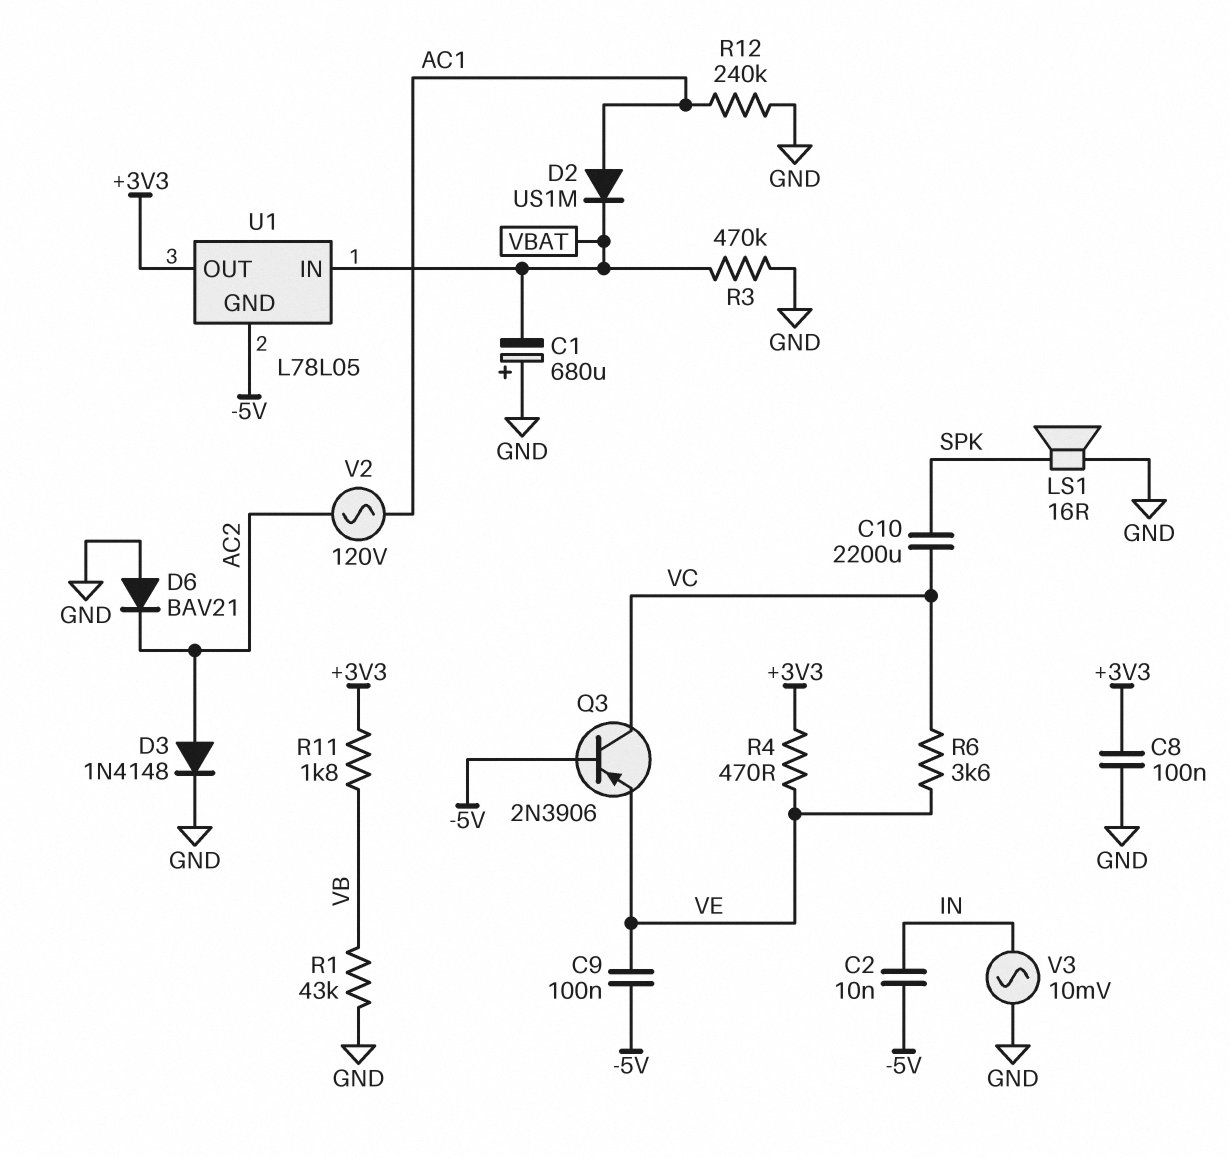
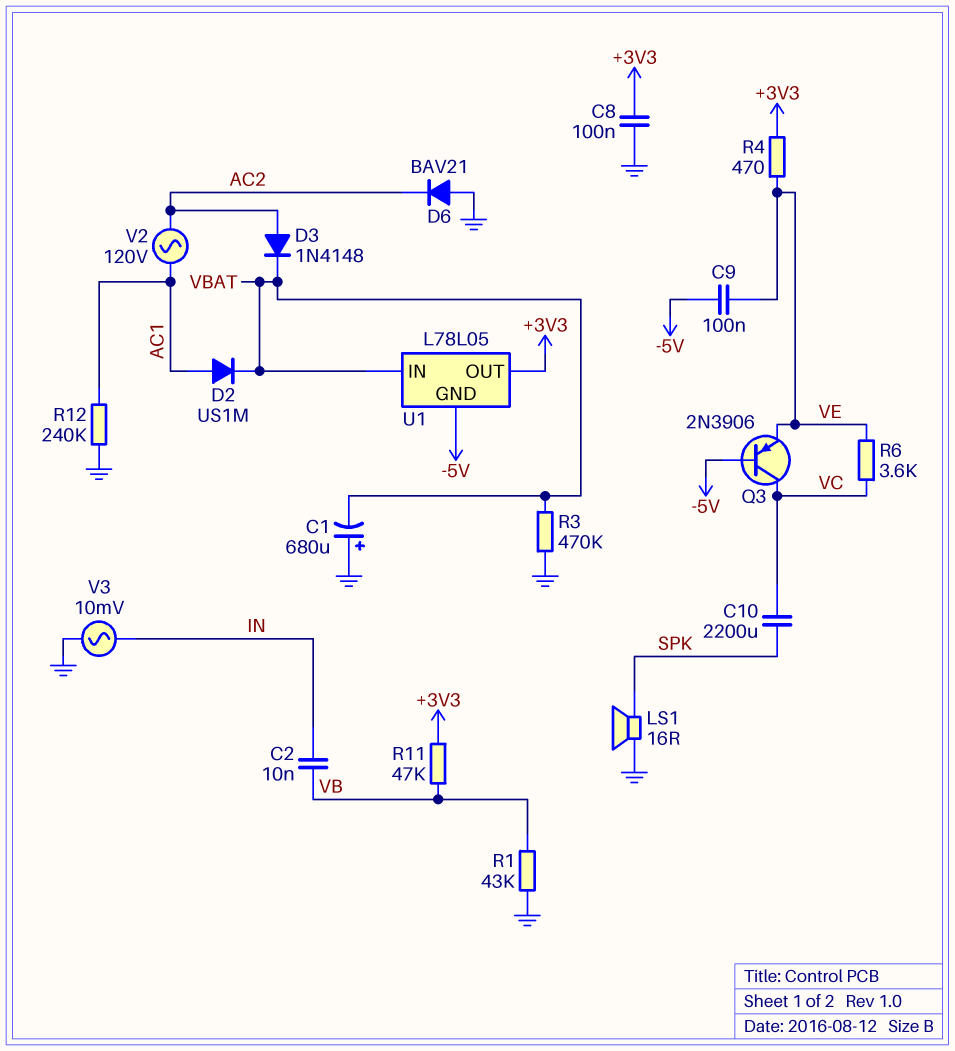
C2: 10nF (-5V, IN) -> 10nF (IN, VB)
D3: diode 1N4148 (A AC2, K GND) -> diode 1N4148 (A AC2, K VBAT)
R11: 1.8k (+3V3, VB) -> 47k (+3V3, VB)

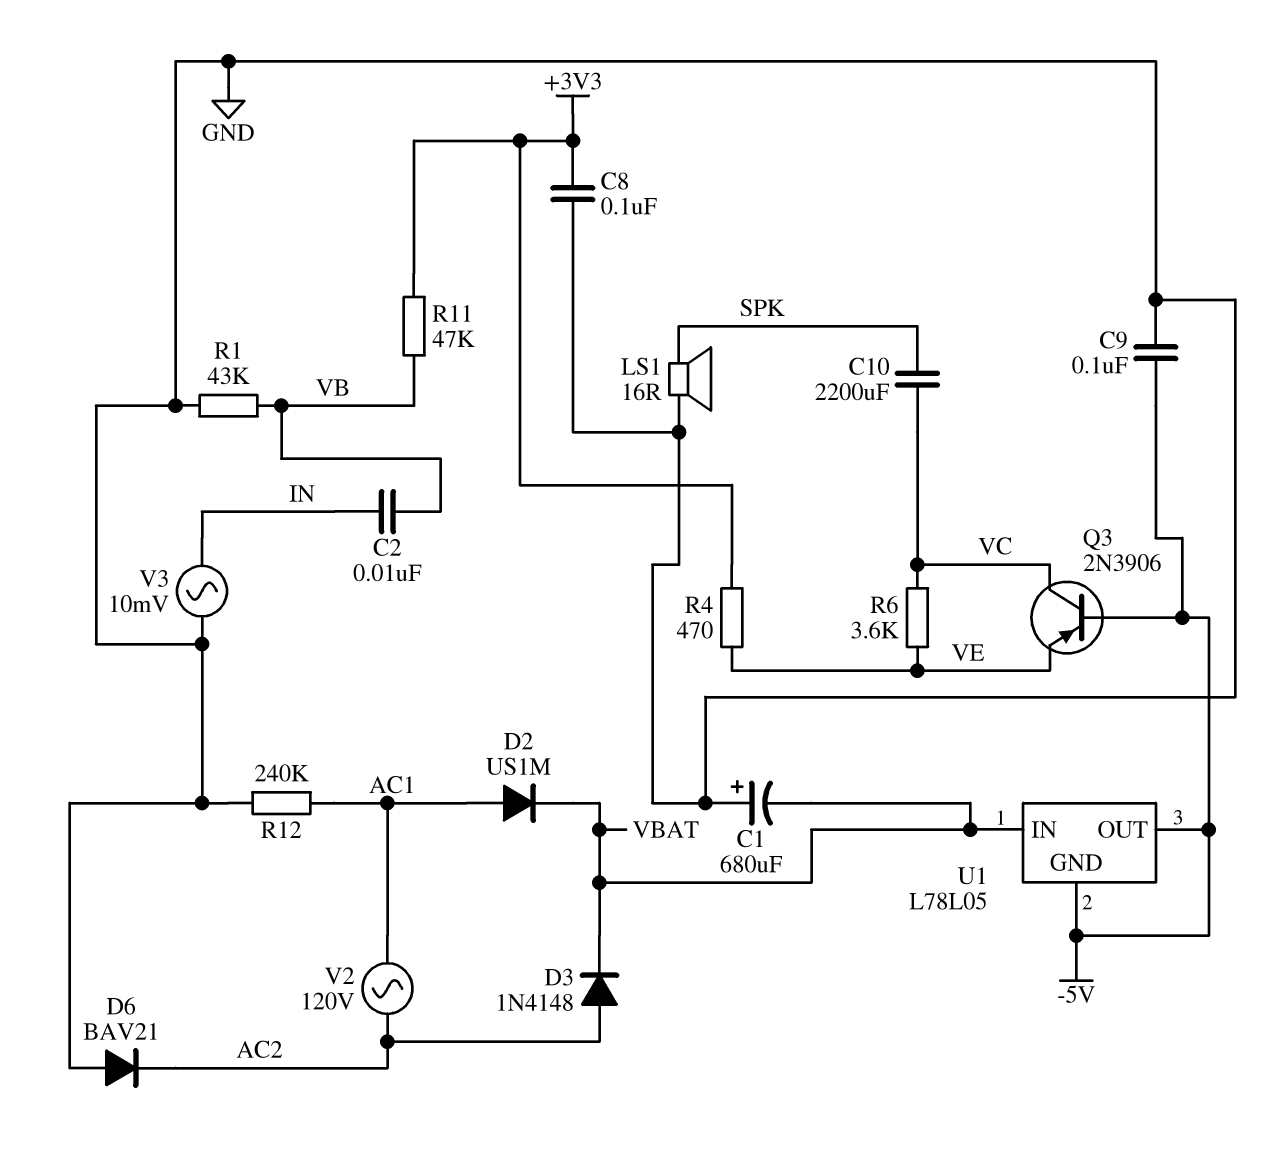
C9: 100nF (-5V, VE) -> 100nF (-5V, GND)
R3: 470k (GND, VBAT) -> none
U1 pin OUT: +3V3 -> -5V

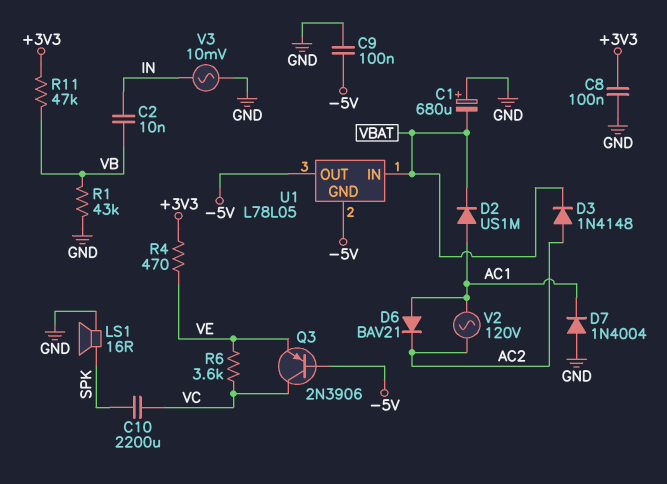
D6: diode BAV21 (A GND, K AC2) -> diode BAV21 (A AC1, K AC2)
D7: none -> diode 1N4004 (A GND, K AC1)
R12: 240k (AC1, GND) -> none

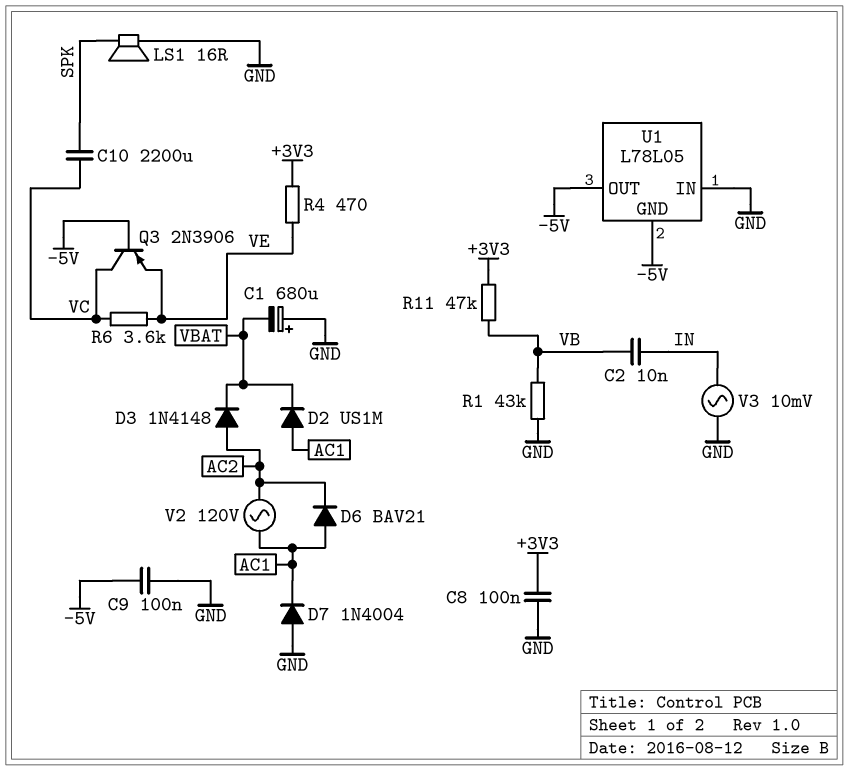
U1 pin IN: VBAT -> GND

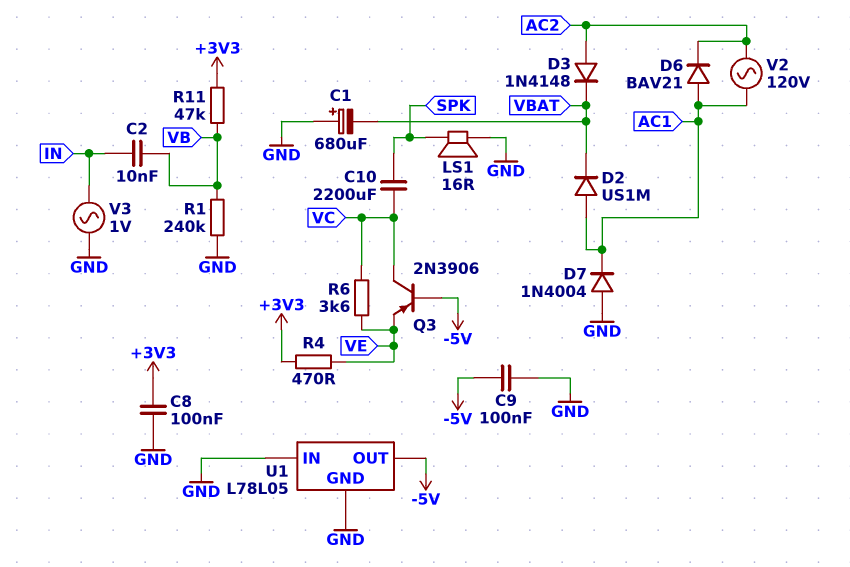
R1: 43k (GND, VB) -> 240k (GND, VB)
U1 pin GND: -5V -> GND
V3: AC 10mV (GND, IN) -> AC 1V (GND, IN)

